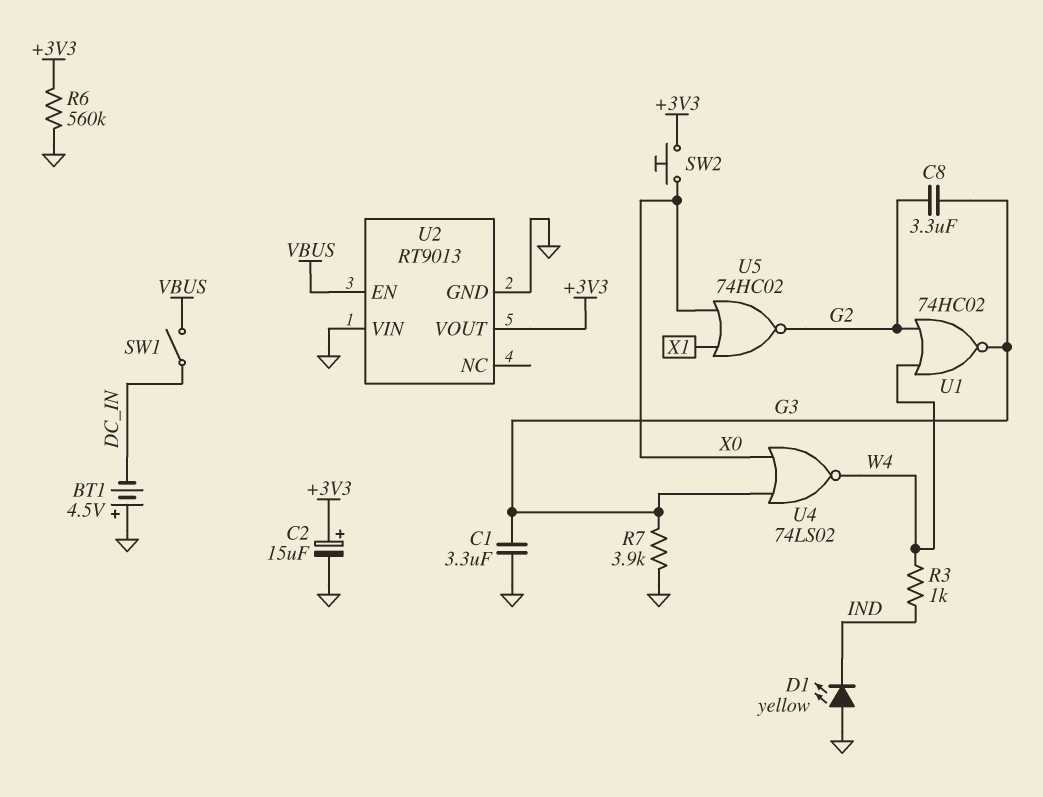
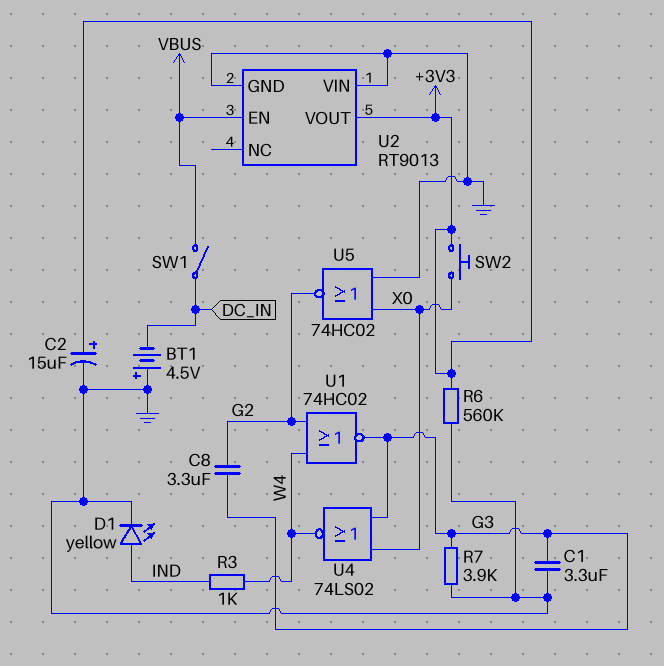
D1: LED yellow (A GND, K IND) -> LED yellow (A IND, K GND)
U5: NOR 74HC02 (in X0, in X1, out G2) -> NOR 74HC02 (in GND, in X0, out G2)

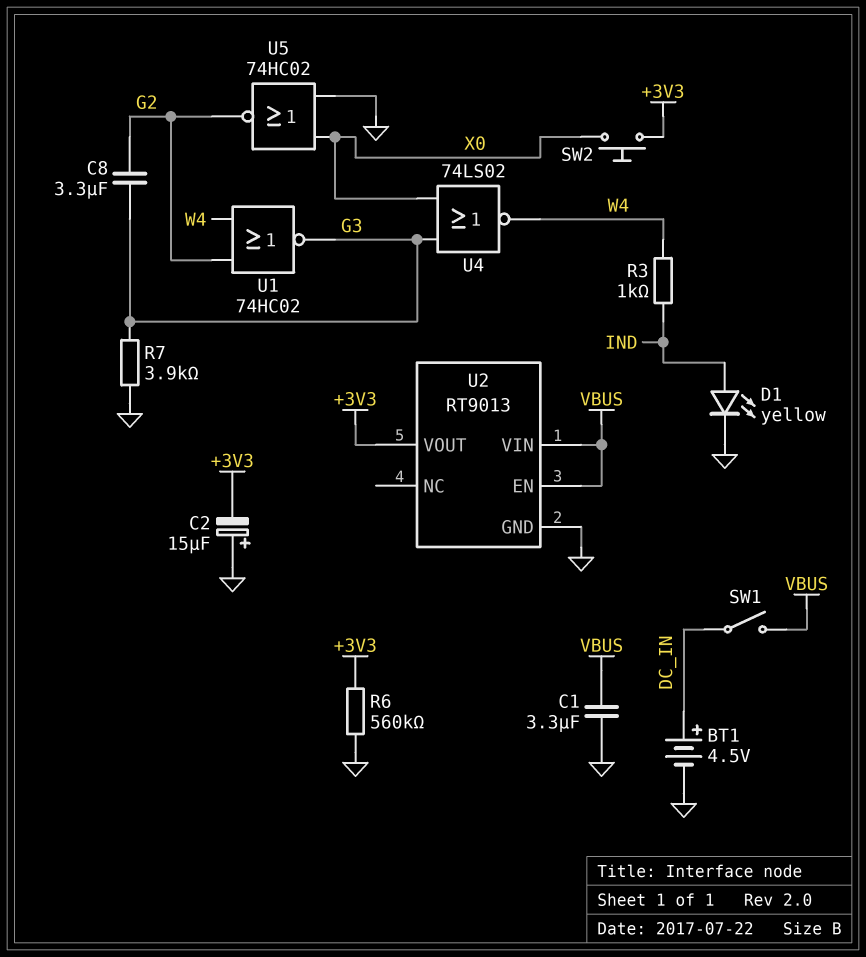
BT1: 4.5V (plus GND, minus DC_IN) -> 4.5V (plus DC_IN, minus GND)
C1: 3.3uF (G3, GND) -> 3.3uF (GND, VBUS)
C2: 15uF (plus +3V3, minus GND) -> 15uF (plus GND, minus +3V3)
U2 pin VIN: GND -> VBUS

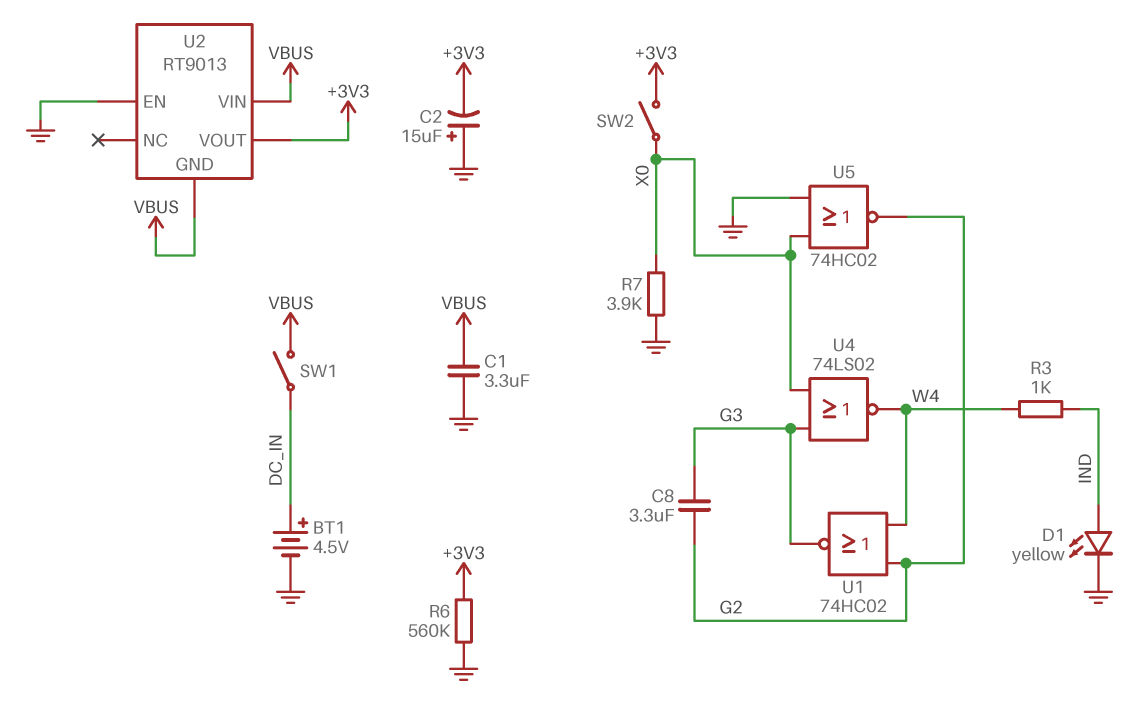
R7: 3.9k (G3, GND) -> 3.9k (GND, X0)
SW2: button (+3V3, X0) -> switch (+3V3, X0)
U2 pin EN: VBUS -> GND
U2 pin GND: GND -> VBUS

